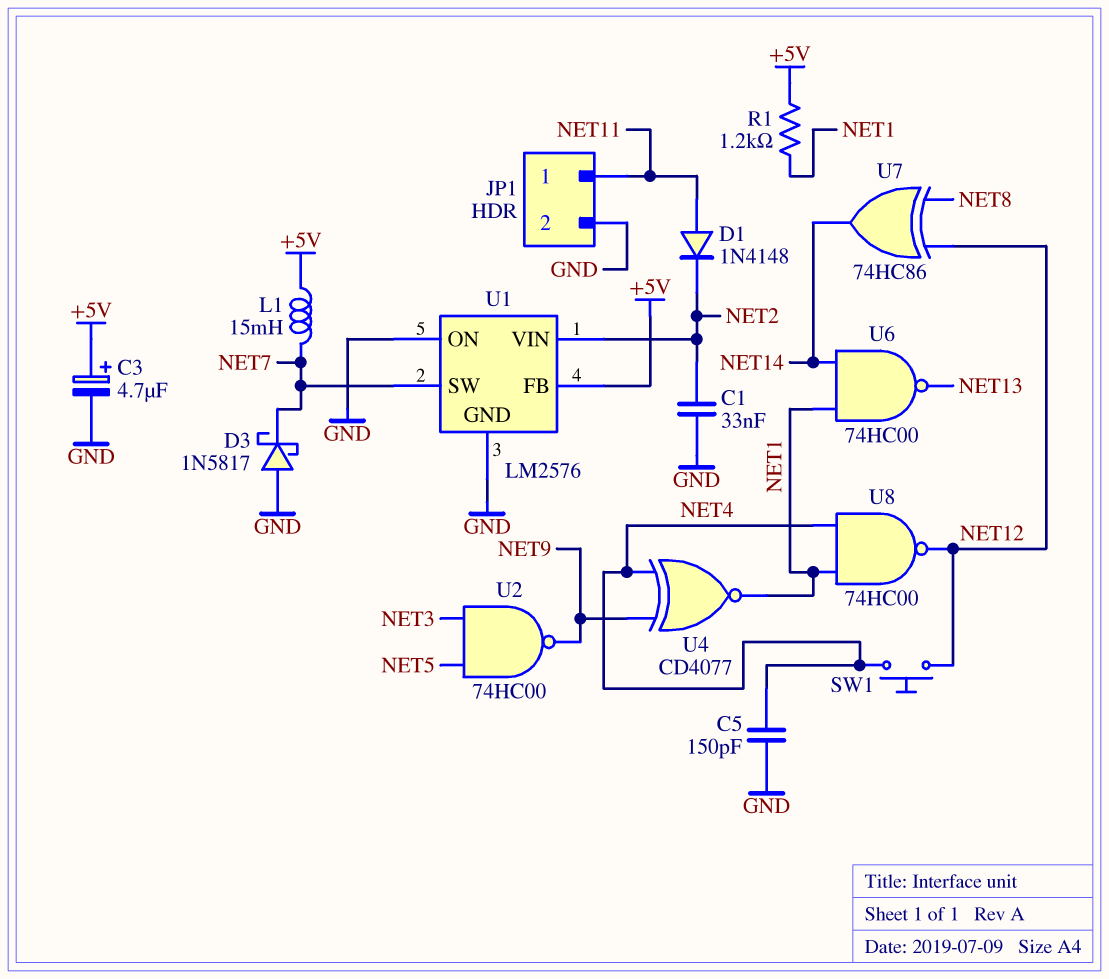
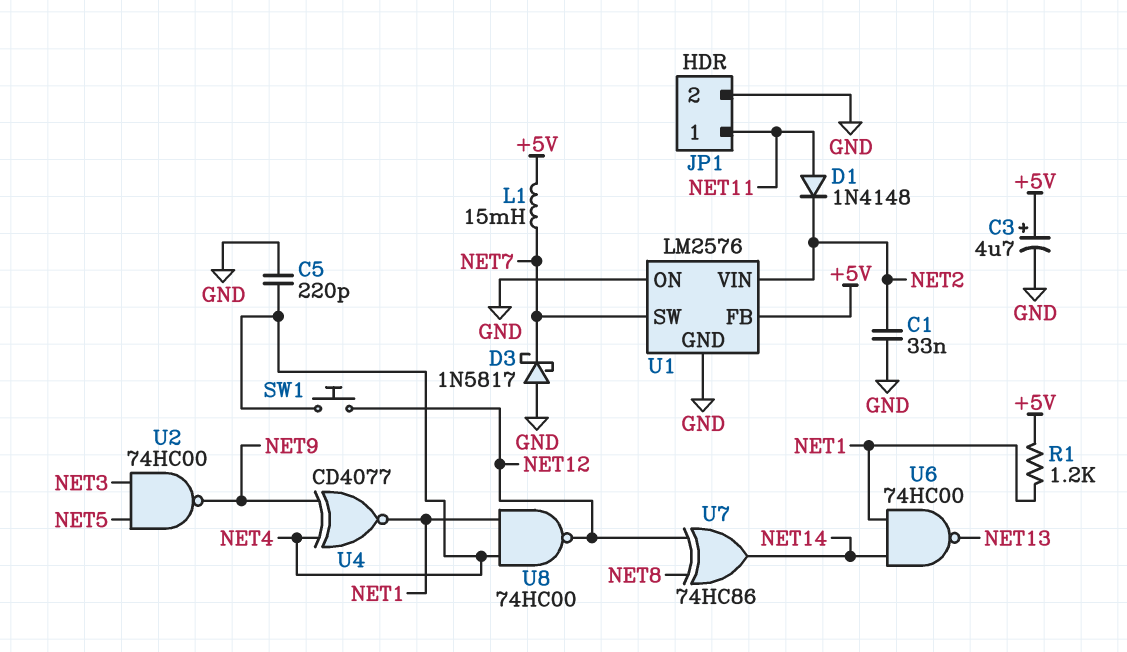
C5: 150pF (GND, NET4) -> 220pF (GND, NET4)

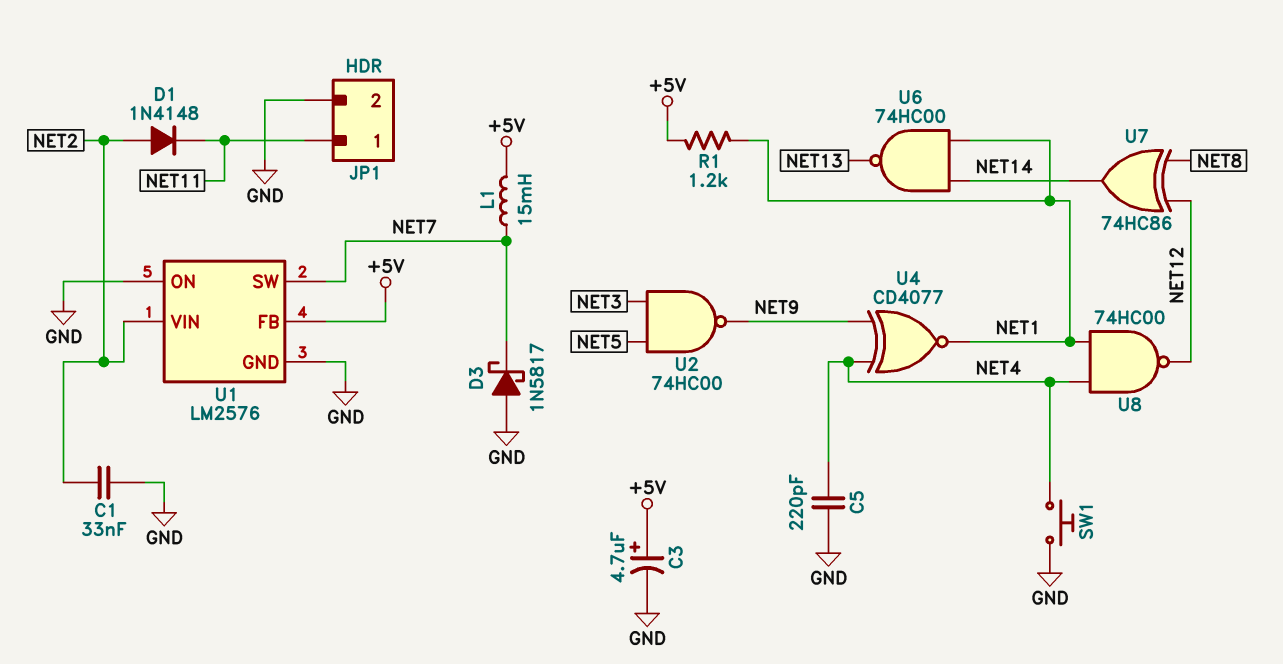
D1: diode 1N4148 (A NET11, K NET2) -> diode 1N4148 (A NET2, K NET11)
SW1: button (NET4, NET12) -> button (GND, NET4)

